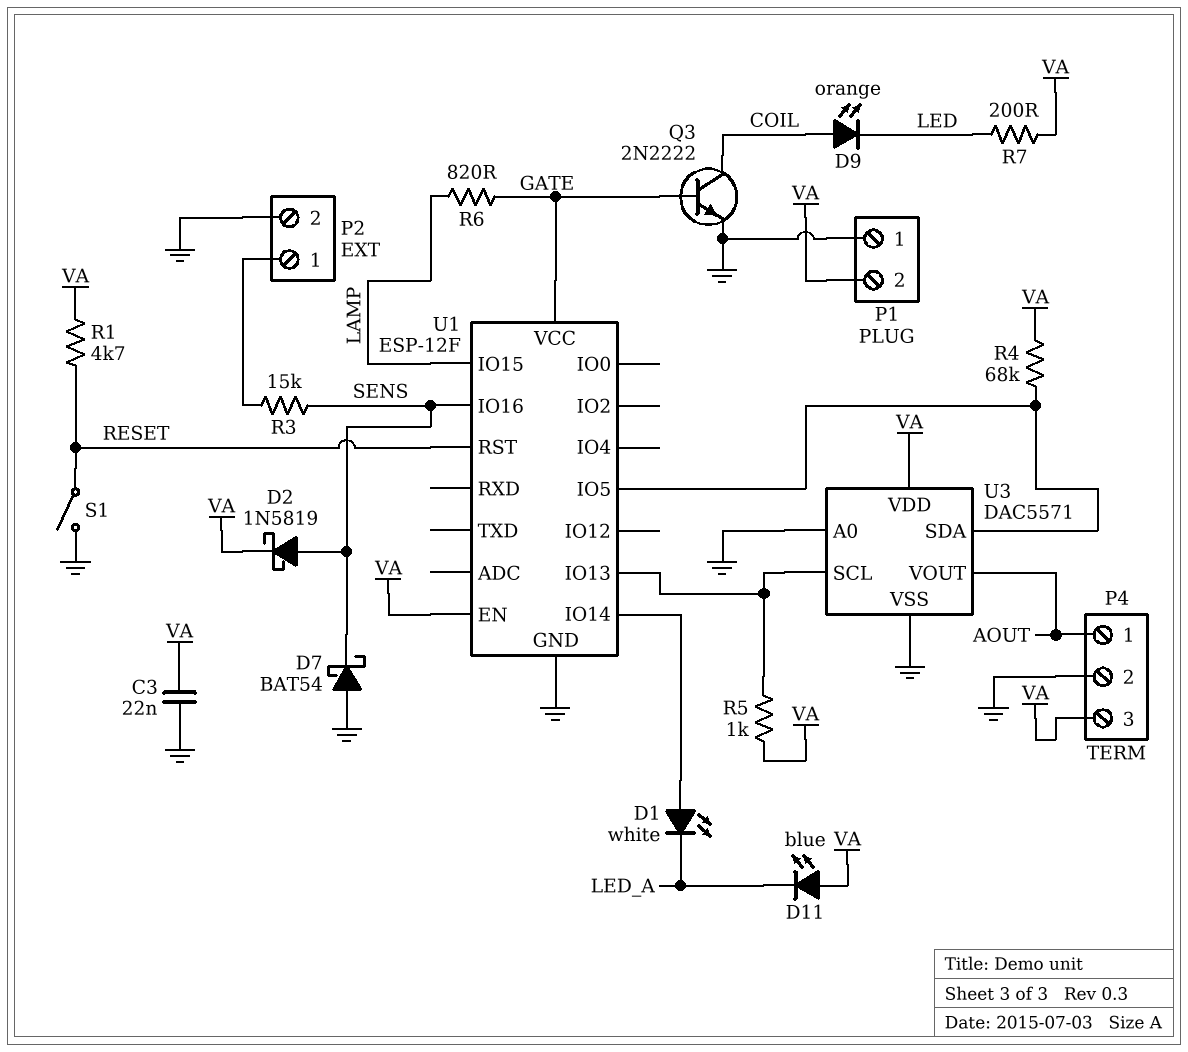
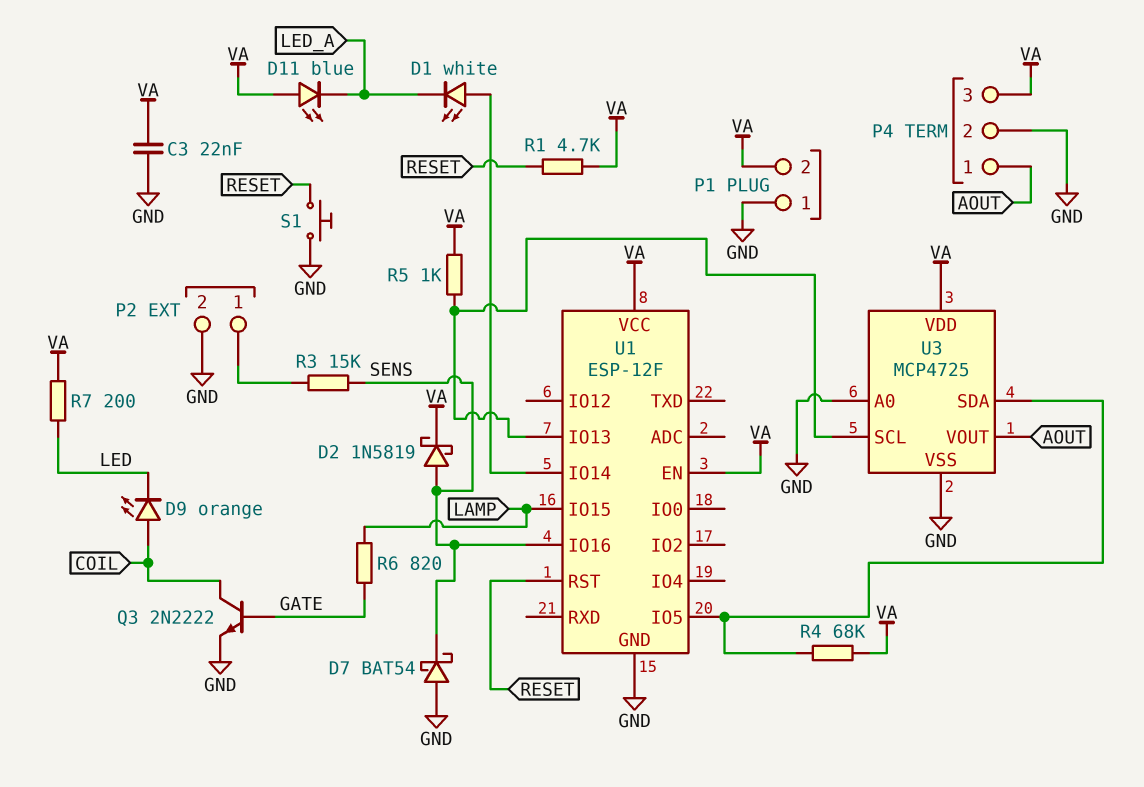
S1: switch (GND, RESET) -> button (GND, RESET)
U1 pin VCC: GATE -> VA
U3: DAC5571 -> MCP4725

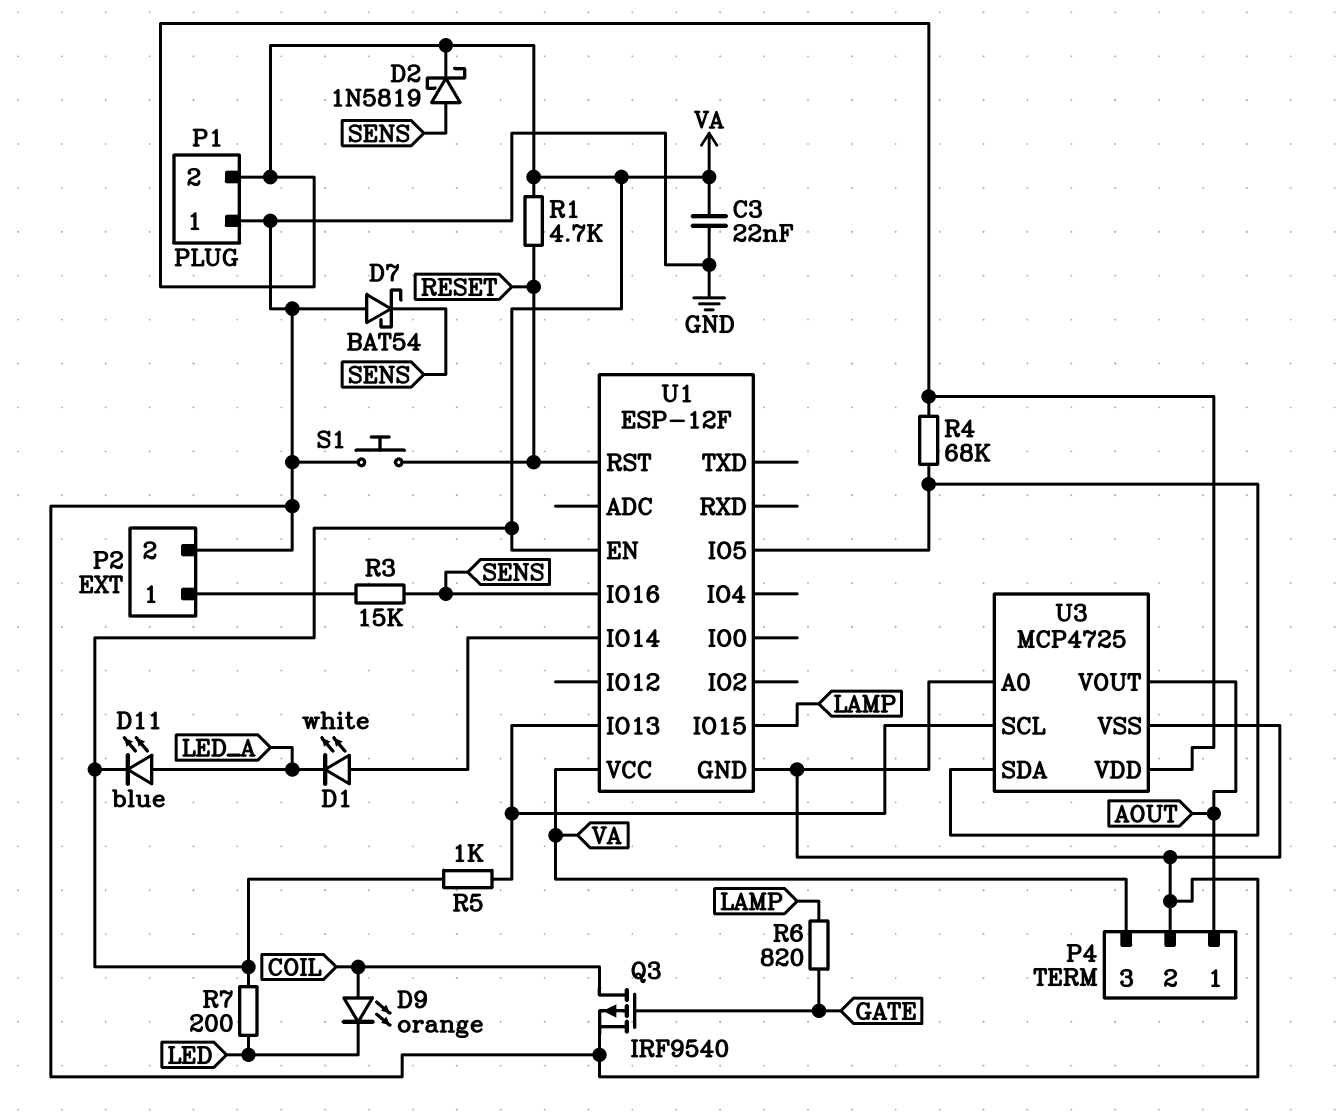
D11: LED blue (A VA, K LED_A) -> LED blue (A LED_A, K VA)
Q3: NPN 2N2222 (B GATE, C COIL, E GND) -> PMOS IRF9540 (G GATE, D COIL, S GND)

